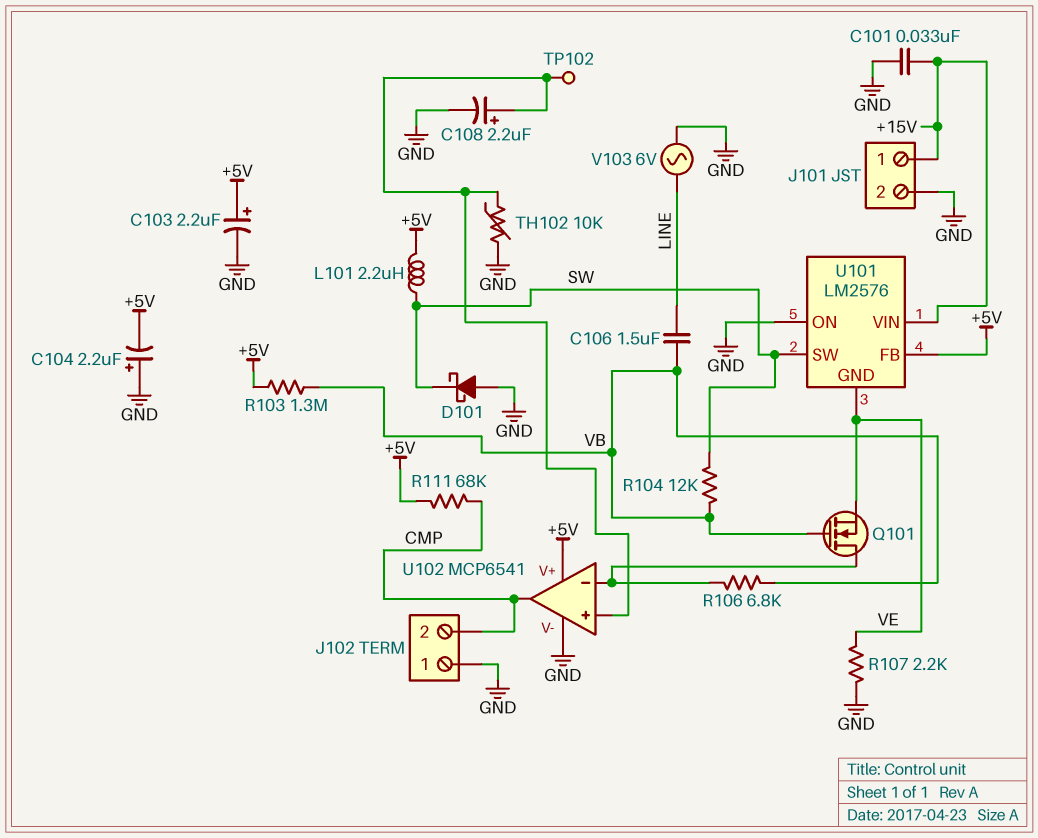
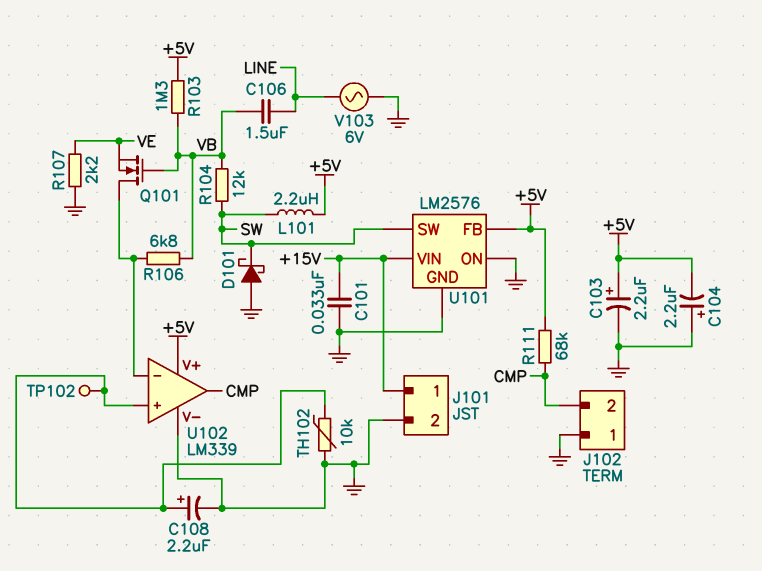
U101 pin GND: VE -> GND
U102: MCP6541 -> LM339

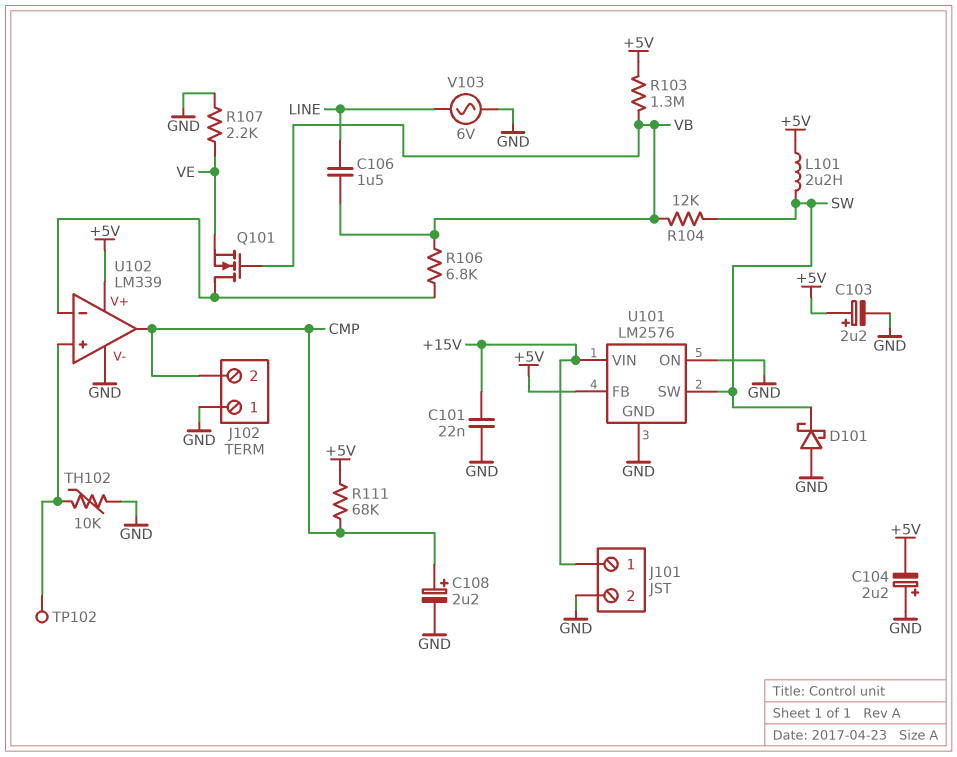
C101: 33nF (+15V, GND) -> 22nF (+15V, GND)
C108: 2.2uF (plus U102/in+, minus GND) -> 2.2uF (plus CMP, minus GND)

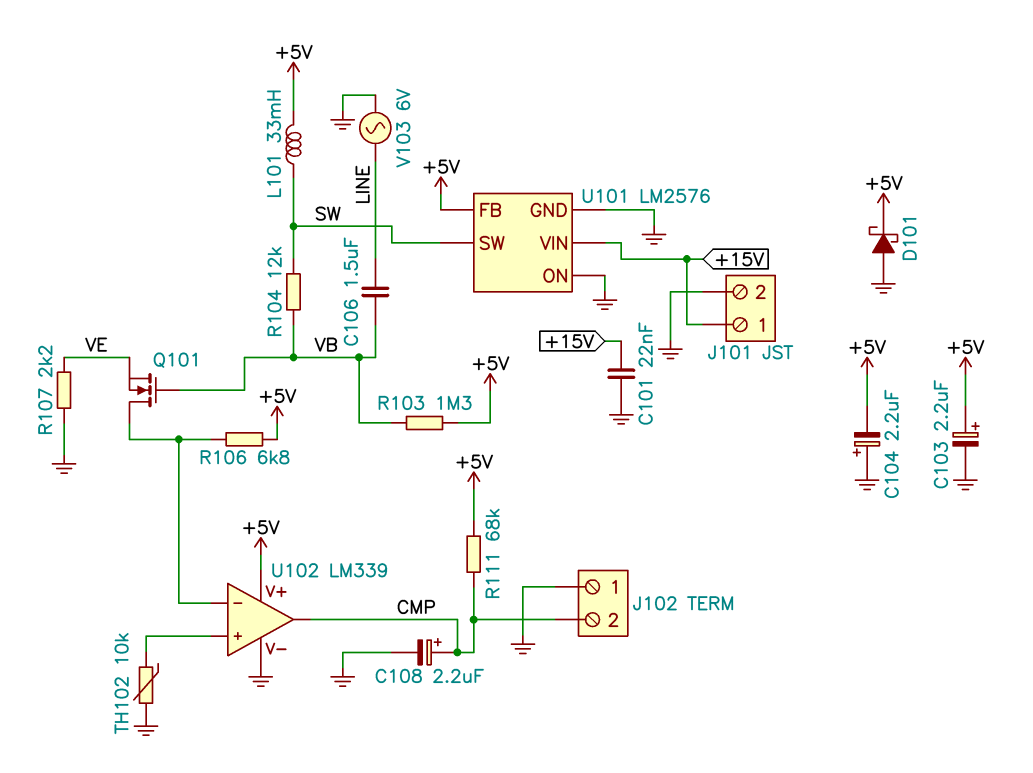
D101: schottky (A GND, K SW) -> schottky (A GND, K +5V)
L101: 2.2uH (+5V, SW) -> 33mH (+5V, SW)
R106: 6.8k (U102/in-, VB) -> 6.8k (+5V, U102/in-)
TP102: test point (U102/in+) -> none

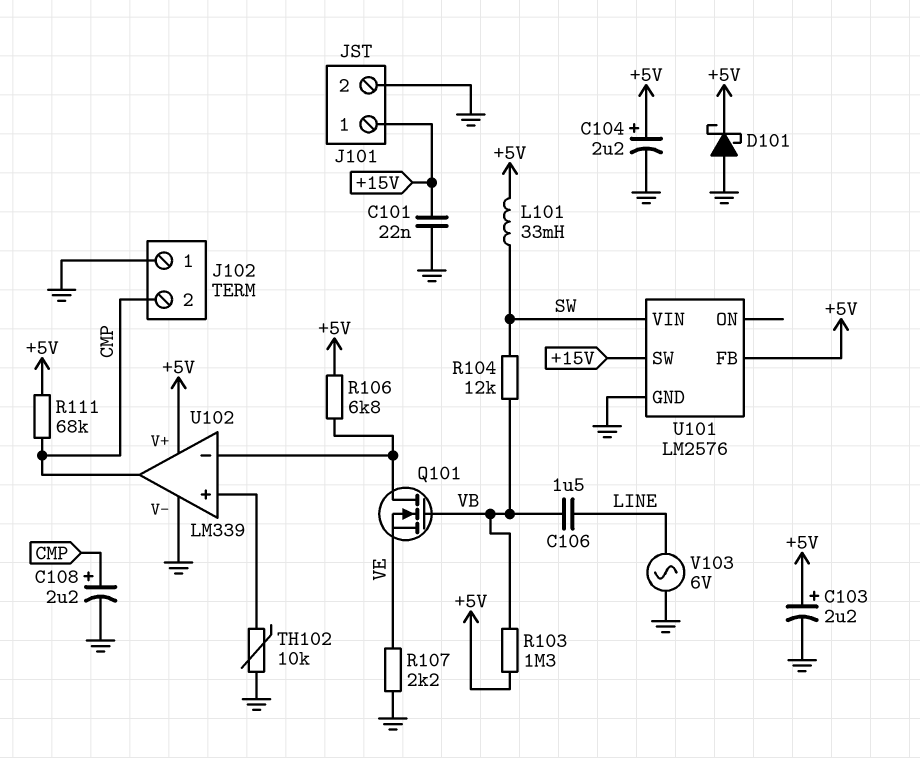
C104: 2.2uF (plus GND, minus +5V) -> 2.2uF (plus +5V, minus GND)
U101 pin ON: GND -> none
U101 pin SW: SW -> +15V
U101 pin VIN: +15V -> SW

